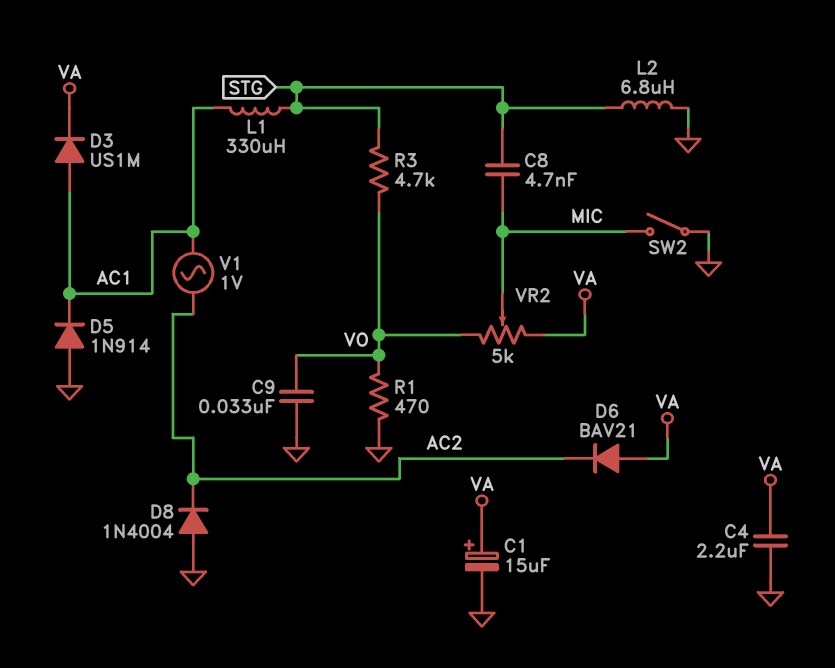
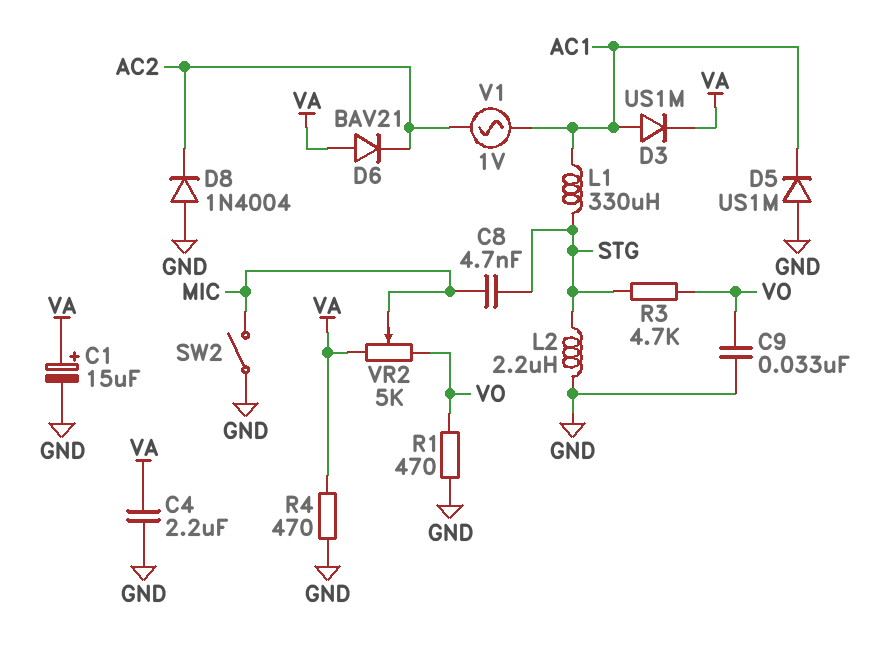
D5: diode 1N914 (A GND, K AC1) -> diode US1M (A GND, K AC1)
L2: 6.8uH (GND, STG) -> 2.2uH (GND, STG)
R4: none -> 470 (GND, VA)

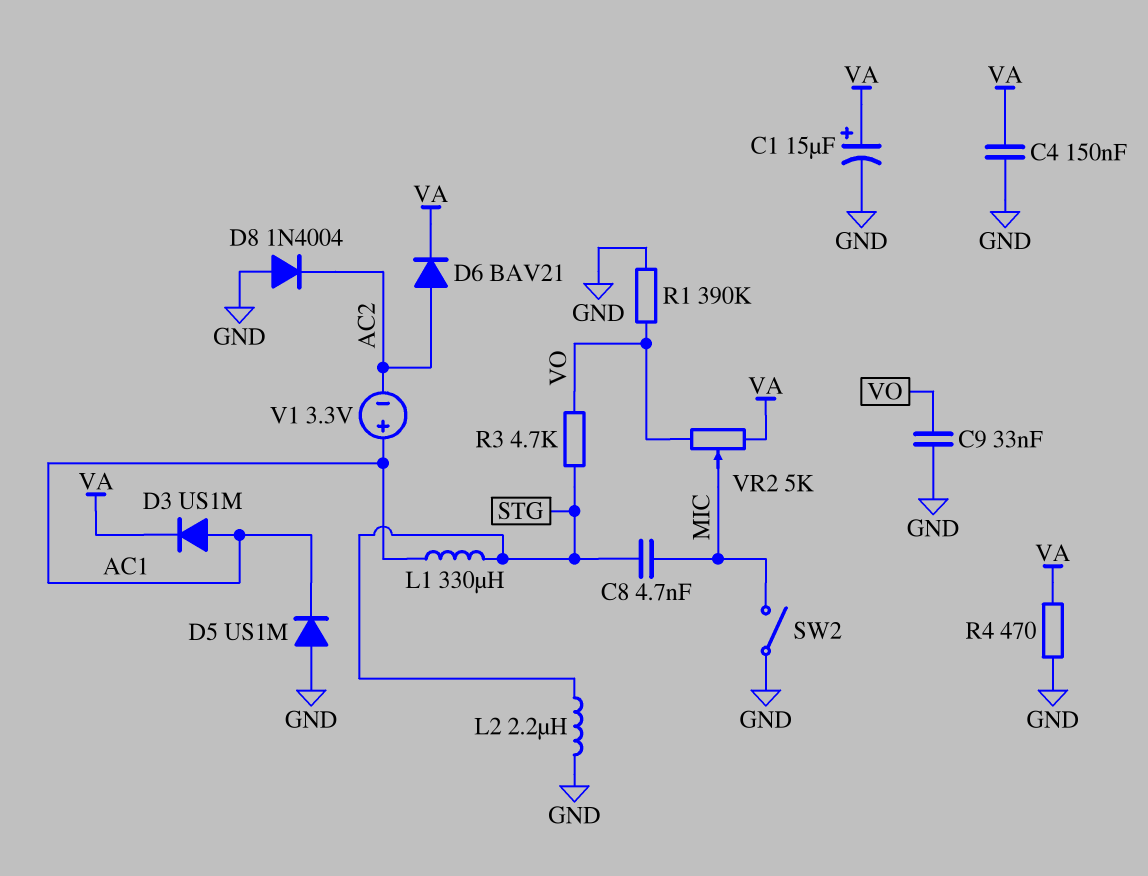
C4: 2.2uF (GND, VA) -> 150nF (GND, VA)
D6: diode BAV21 (A VA, K AC2) -> diode BAV21 (A AC2, K VA)
R1: 470 (GND, VO) -> 390k (GND, VO)
V1: AC 1V (AC1, AC2) -> 3.3V (plus AC1, minus AC2)

